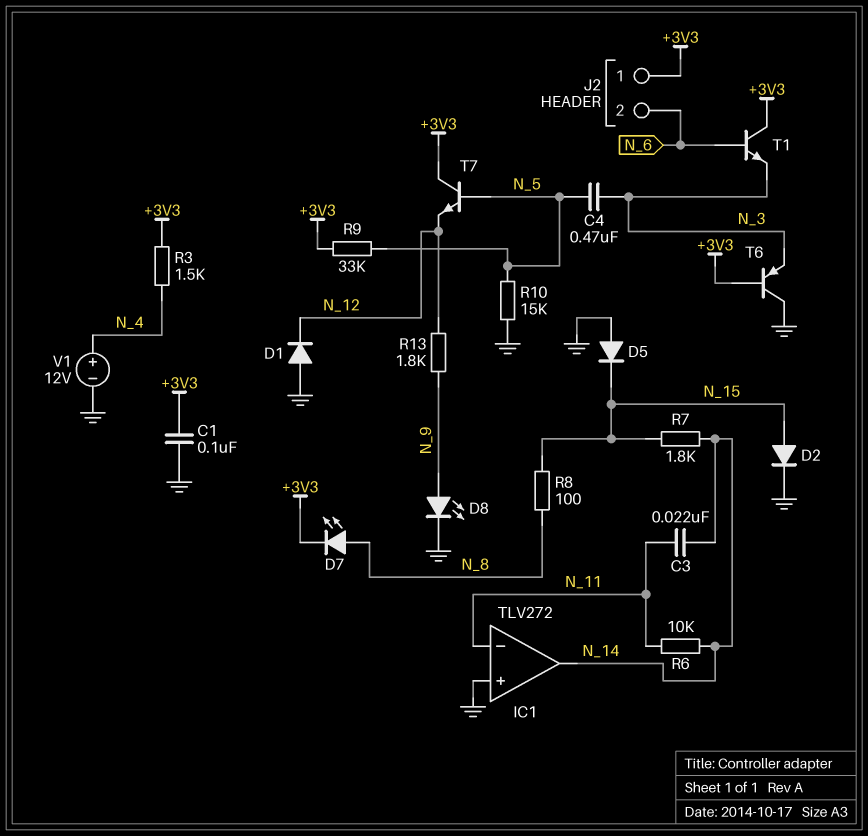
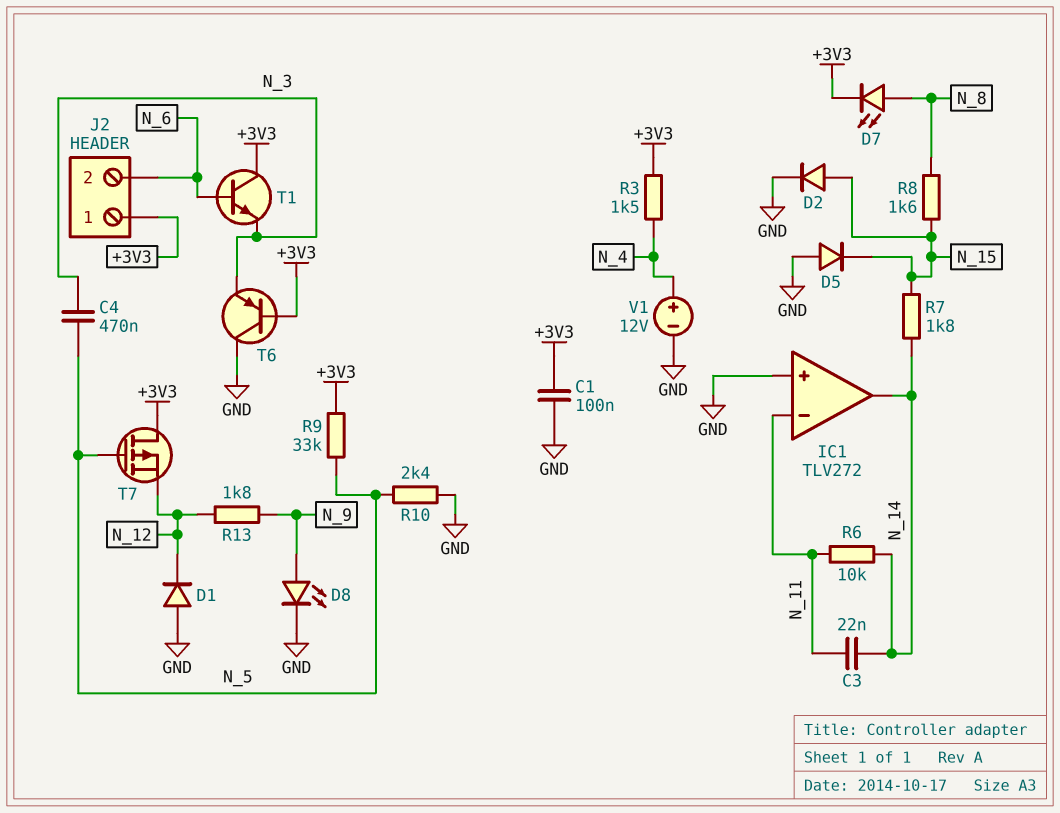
R8: 100 (N_8, N_15) -> 1.6k (N_8, N_15)
R10: 15k (GND, N_5) -> 2.4k (GND, N_5)
T7: NPN (B N_5, C +3V3, E N_12) -> PMOS (G N_5, D +3V3, S N_12)

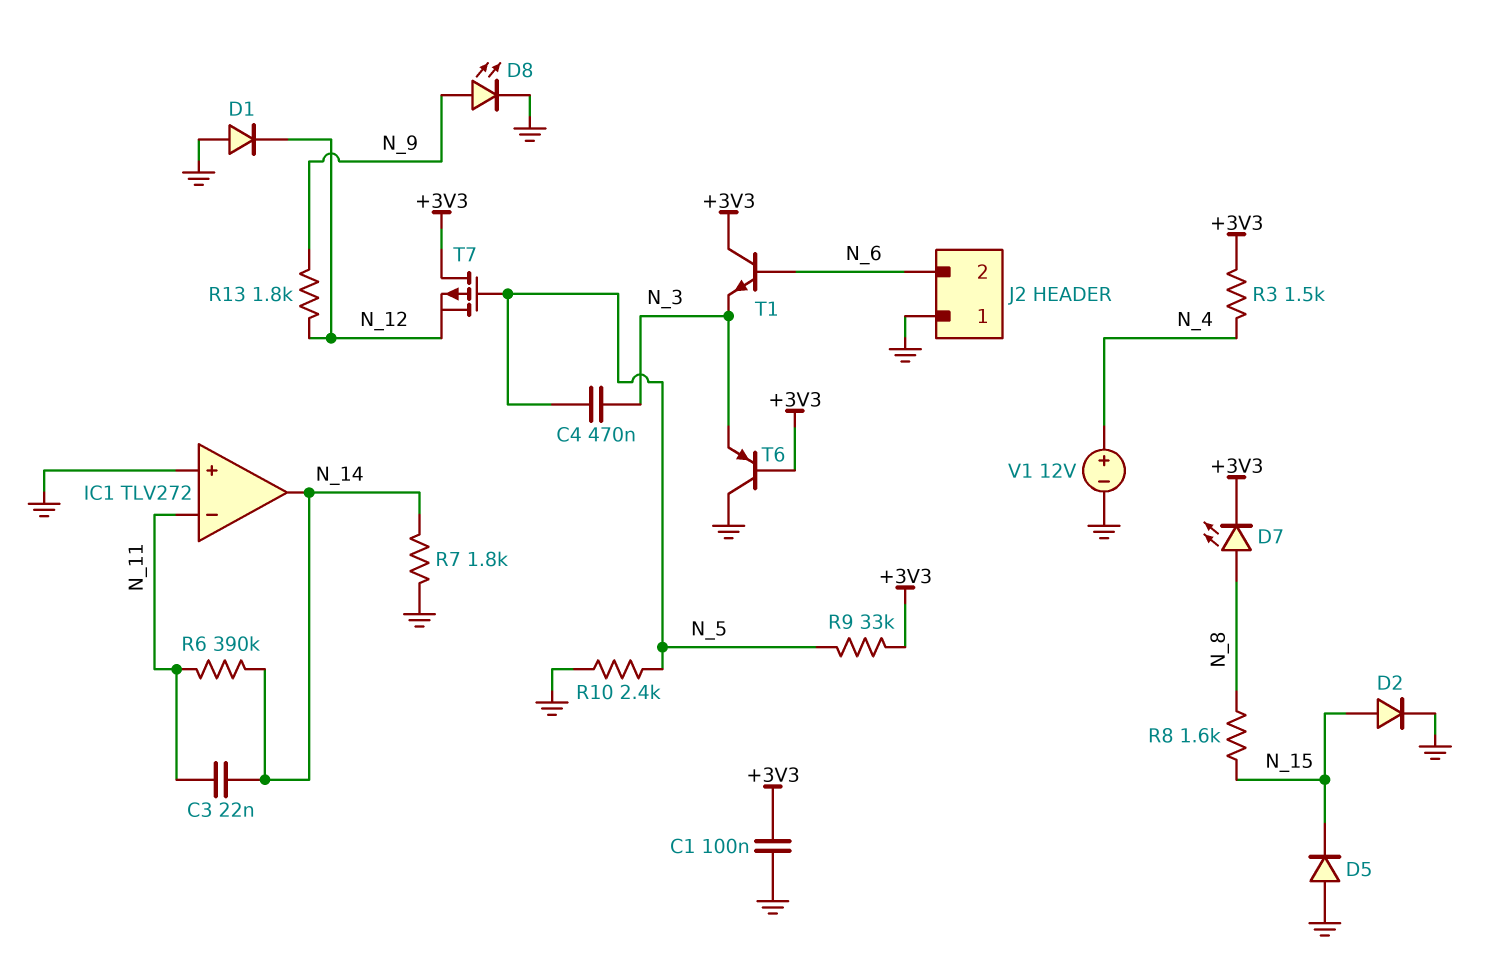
J2 pin 1: +3V3 -> GND
R6: 10k (N_11, N_14) -> 390k (N_11, N_14)
R7: 1.8k (N_14, N_15) -> 1.8k (GND, N_14)

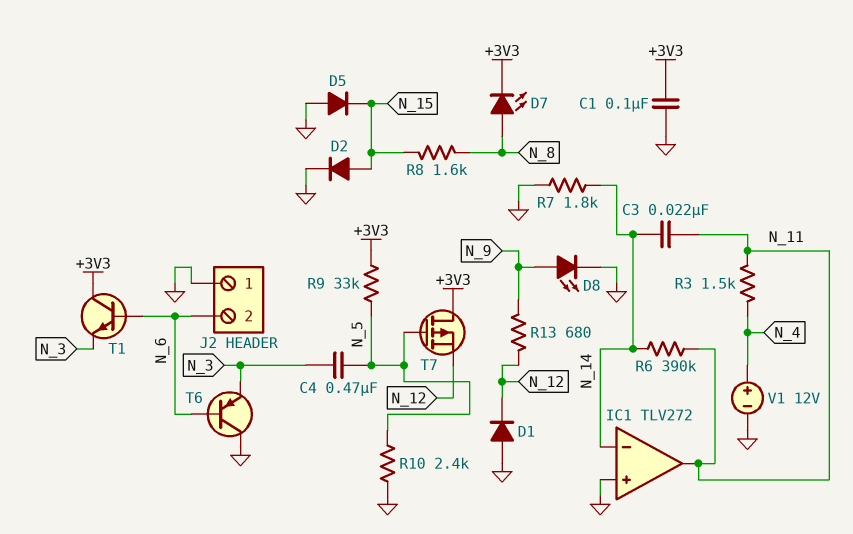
IC1 pin in-: N_11 -> N_14
IC1 pin out: N_14 -> N_11
R3: 1.5k (+3V3, N_4) -> 1.5k (N_4, N_11)
R13: 1.8k (N_9, N_12) -> 680 (N_9, N_12)
T6: PNP (B +3V3, C GND, E N_3) -> PNP (B N_6, C GND, E N_3)

